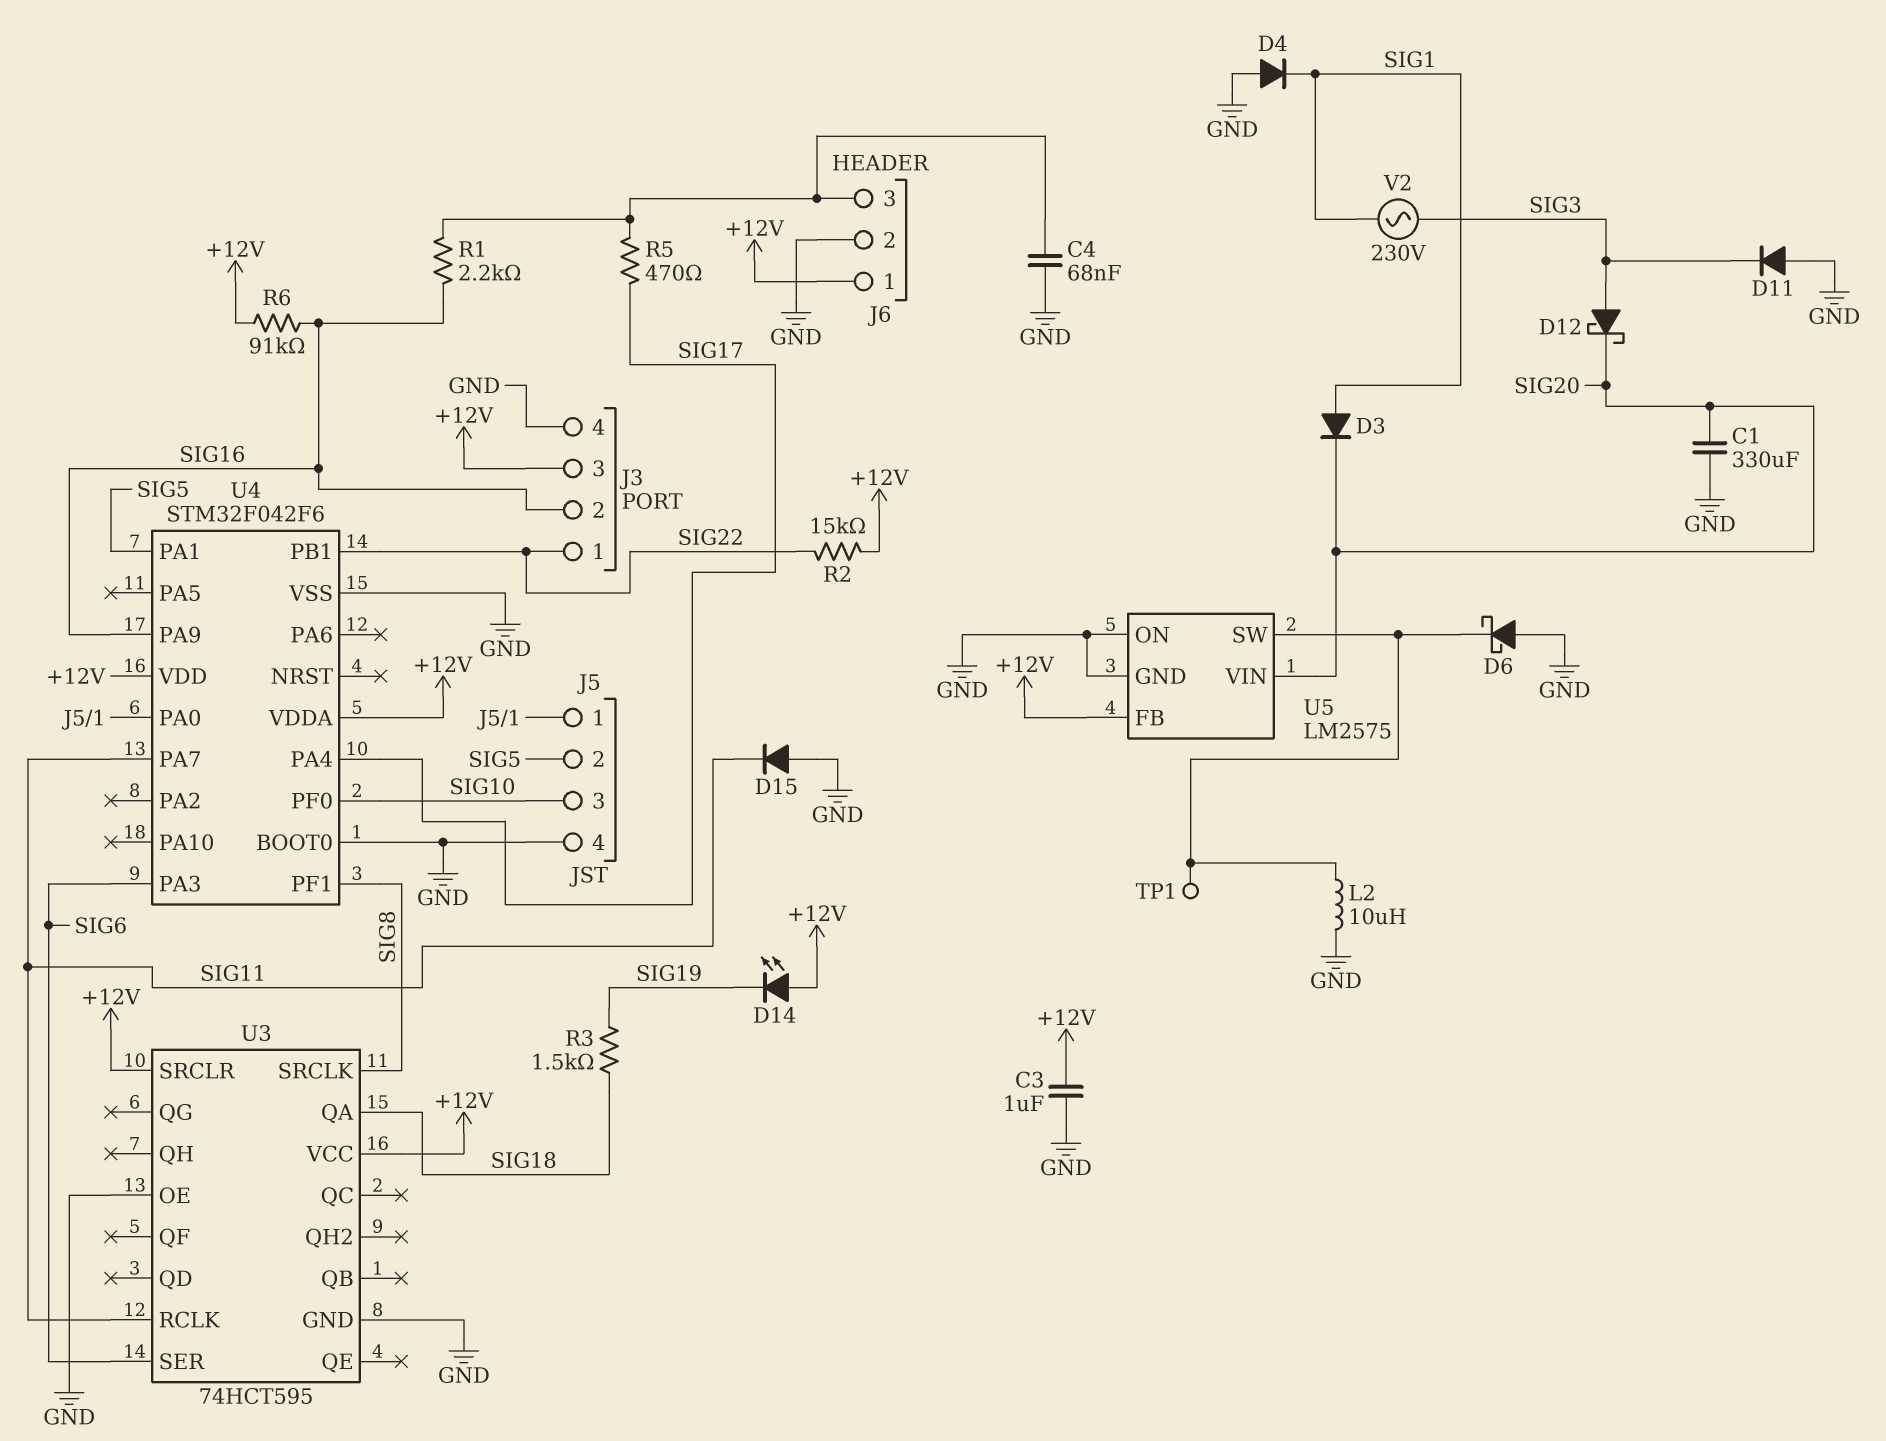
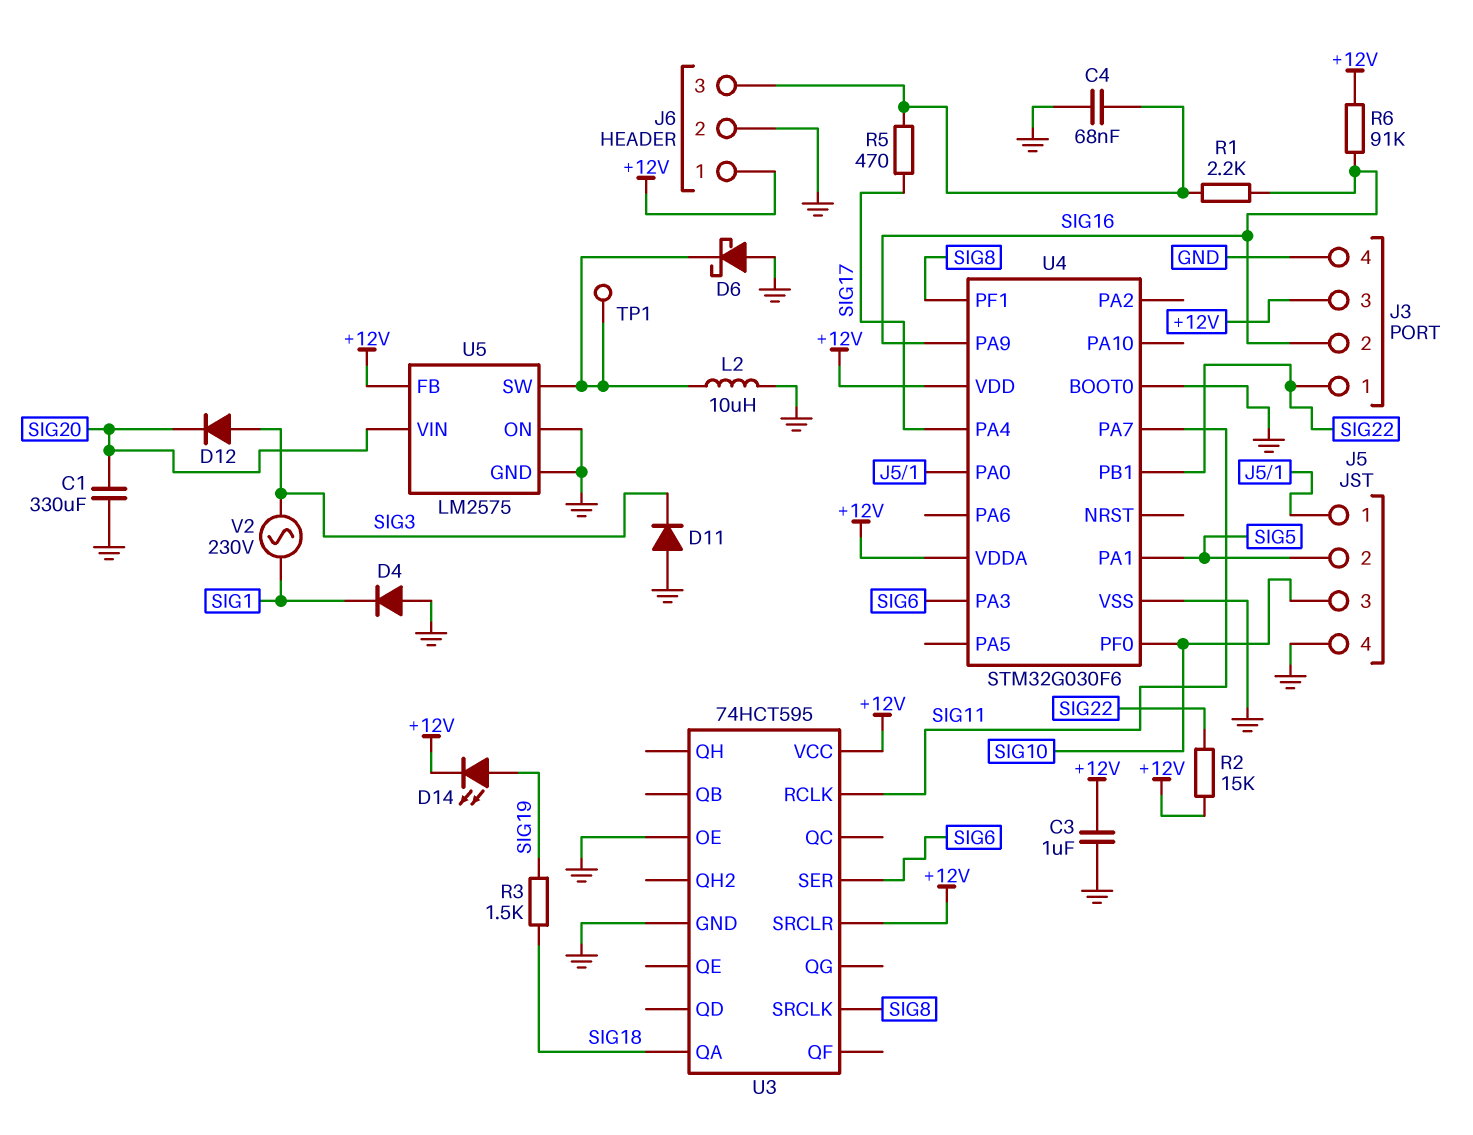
D3: diode (A SIG1, K SIG20) -> none
D12: schottky (A SIG3, K SIG20) -> diode (A SIG3, K SIG20)
D14: LED (A +12V, K SIG19) -> LED (A SIG19, K +12V)
D15: diode (A GND, K SIG11) -> none
U4: STM32F042F6 -> STM32G030F6

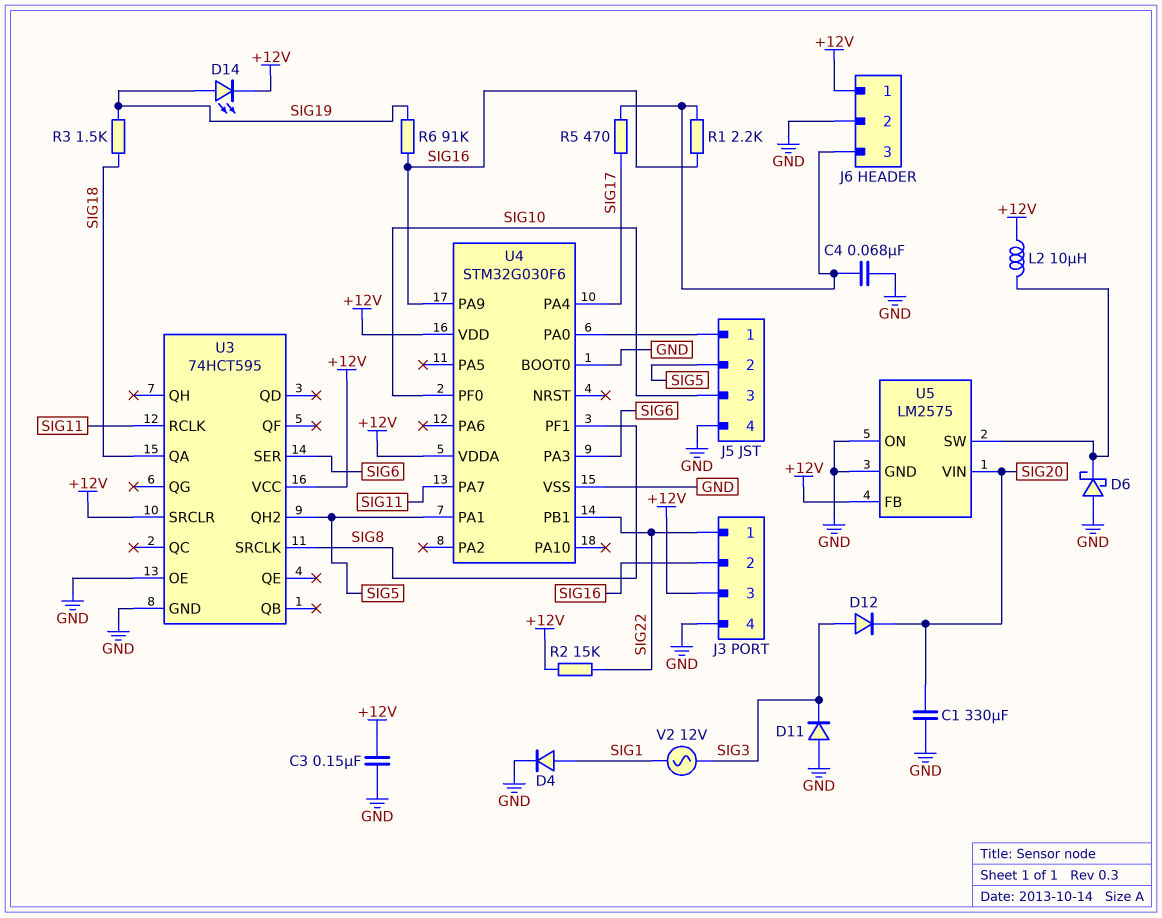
C3: 1uF (+12V, GND) -> 150nF (+12V, GND)
D4: diode (A GND, K SIG1) -> diode (A SIG1, K GND)
L2: 10uH (GND, U5/SW) -> 10uH (+12V, U5/SW)
R6: 91k (+12V, SIG16) -> 91k (SIG16, SIG19)
TP1: test point (U5/SW) -> none
U3 pin QH2: none -> SIG5
V2: AC 230V (SIG1, SIG3) -> AC 12V (SIG1, SIG3)

